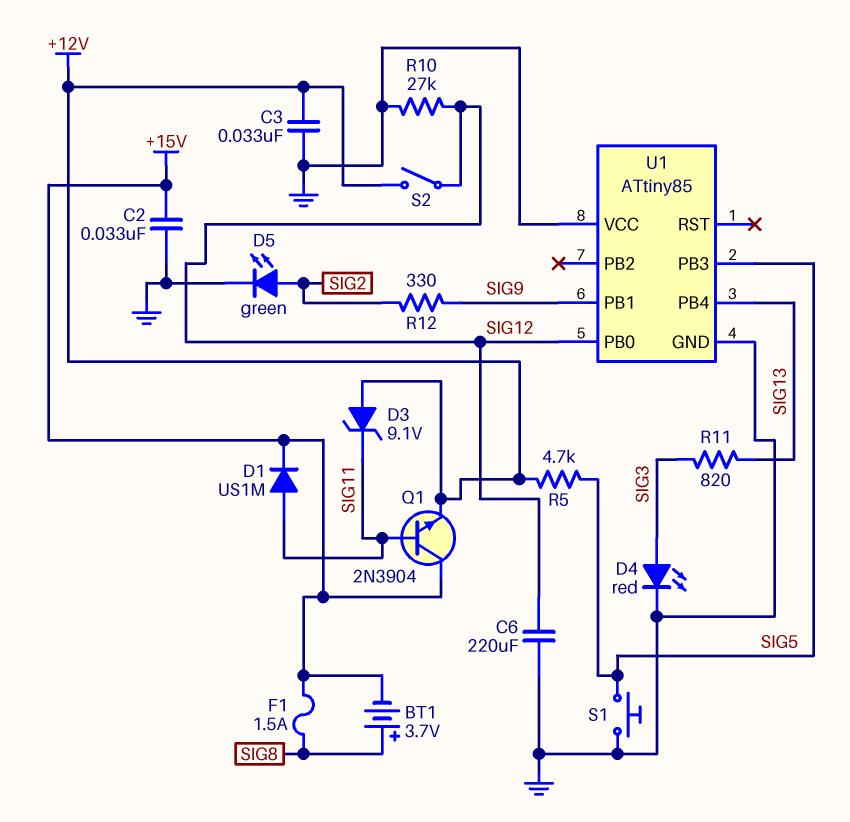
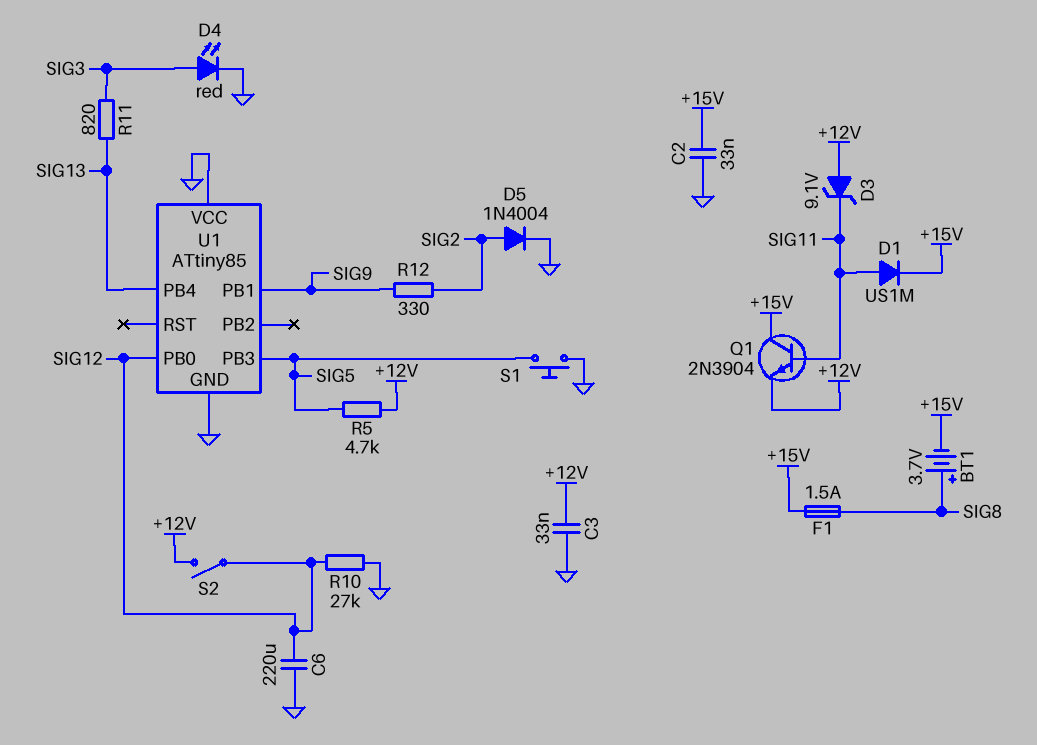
D5: LED green (A SIG2, K GND) -> diode 1N4004 (A SIG2, K GND)

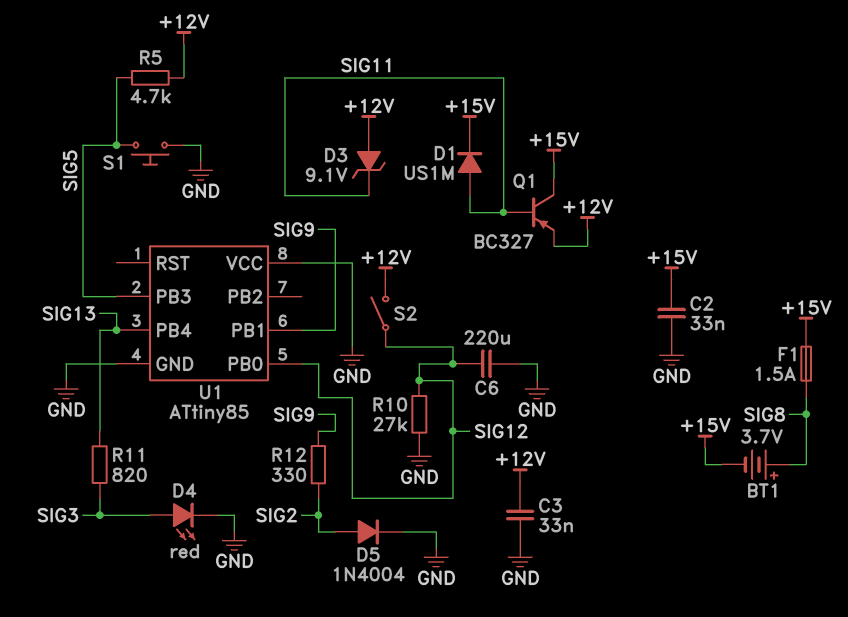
Q1: NPN 2N3904 (B SIG11, C +15V, E +12V) -> PNP BC327 (B SIG11, C +15V, E +12V)

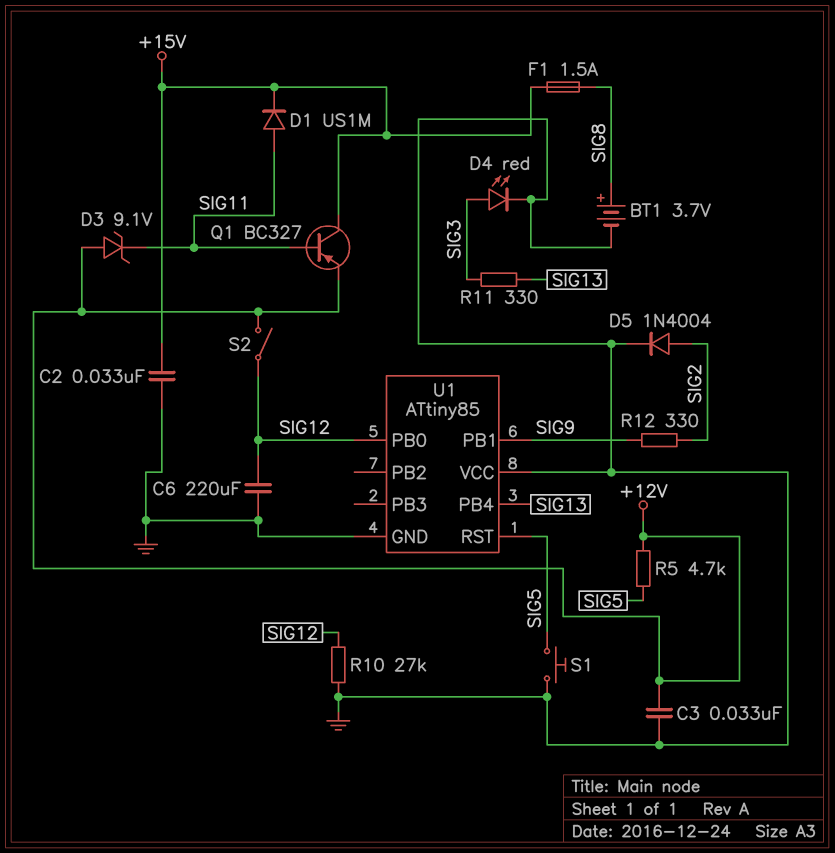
BT1: 3.7V (plus SIG8, minus +15V) -> 3.7V (plus SIG8, minus GND)
R11: 820 (SIG3, SIG13) -> 330 (SIG3, SIG13)
U1 pin PB3: SIG5 -> none
U1 pin RST: none -> SIG5

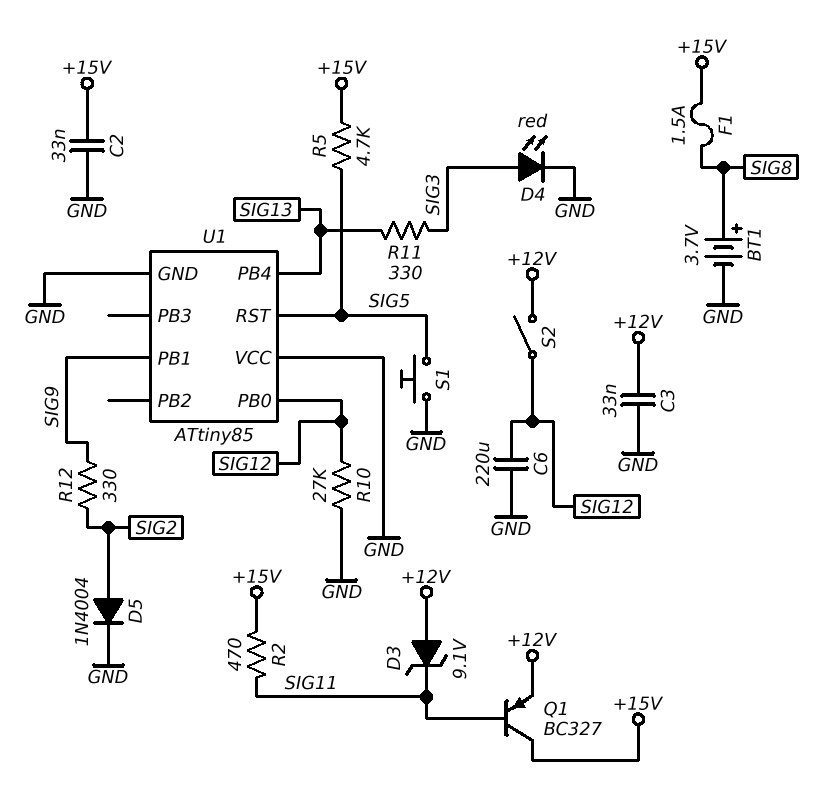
D1: diode US1M (A SIG11, K +15V) -> none
R2: none -> 470 (+15V, SIG11)
R5: 4.7k (+12V, SIG5) -> 4.7k (+15V, SIG5)

